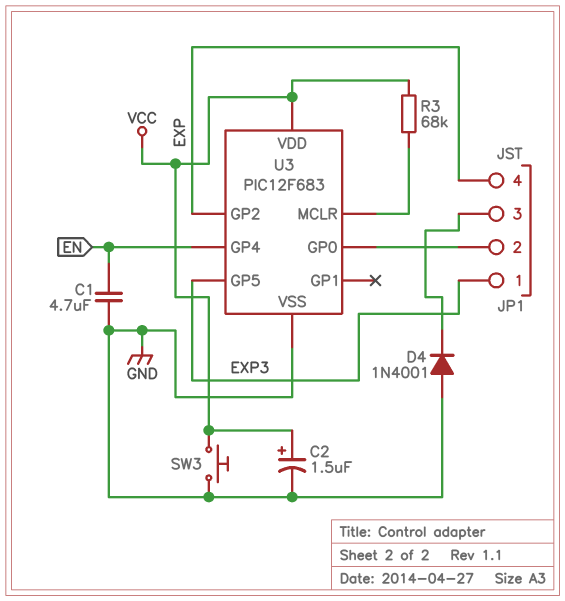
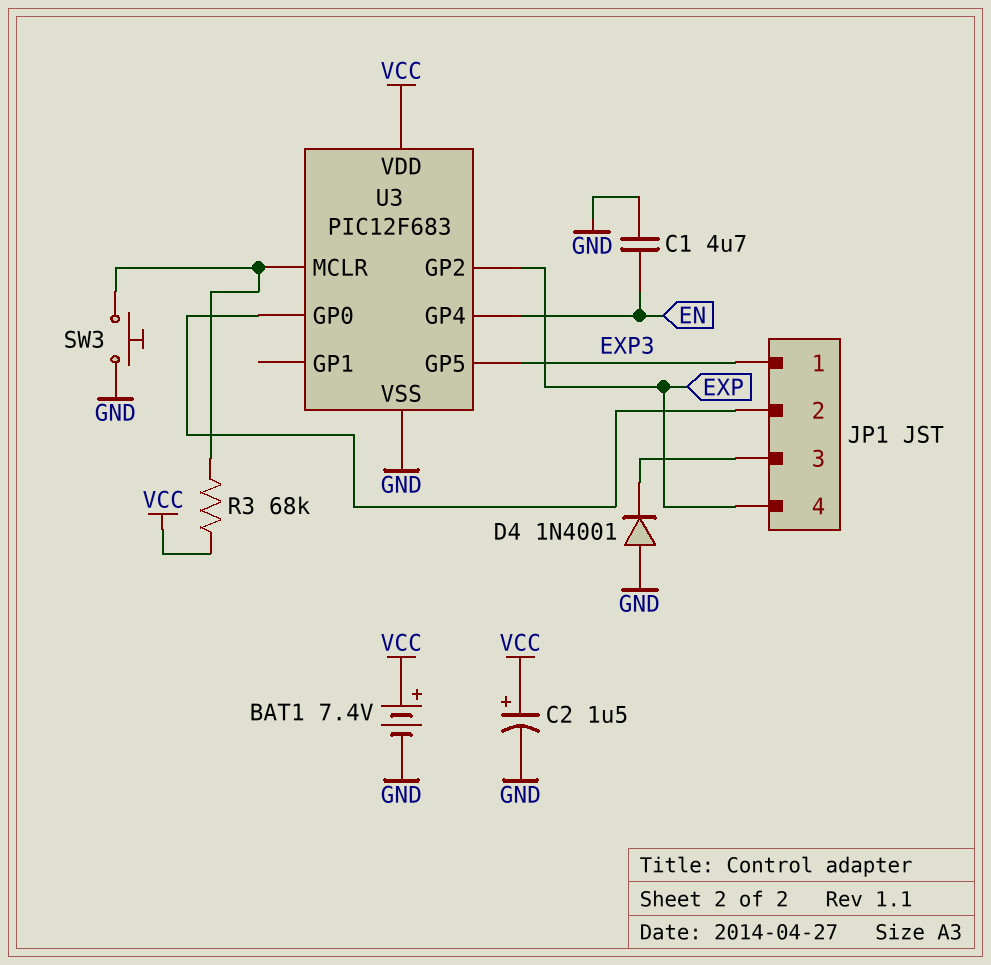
BAT1: none -> 7.4V (plus VCC, minus GND)
SW3: button (GND, VCC) -> button (GND, U3/MCLR)

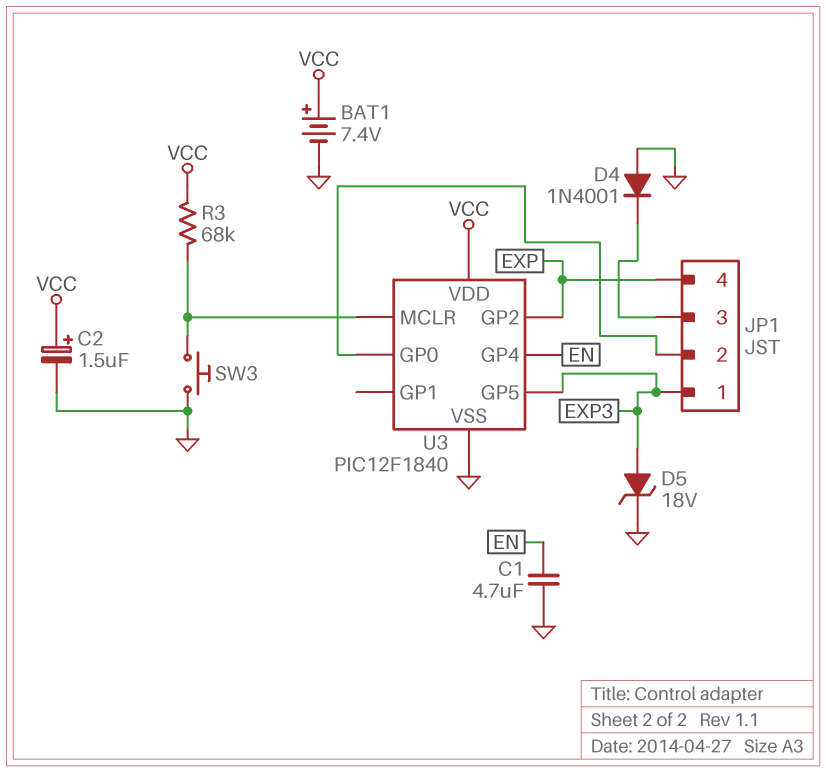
D5: none -> zener 18V (A EXP3, K GND)
U3: PIC12F683 -> PIC12F1840

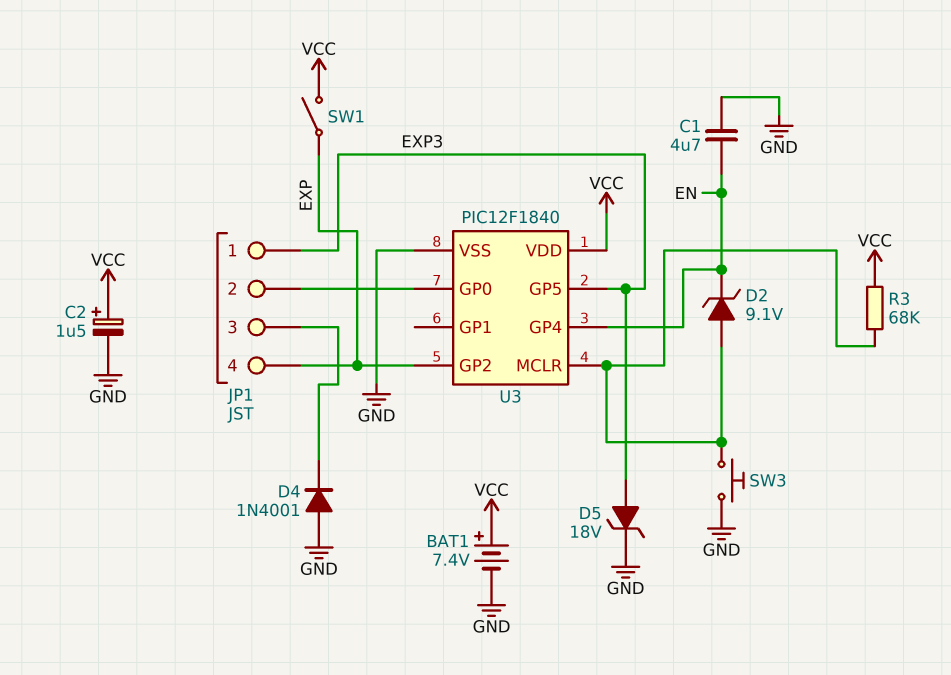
D2: none -> zener 9.1V (A U3/MCLR, K EN)
SW1: none -> switch (EXP, VCC)

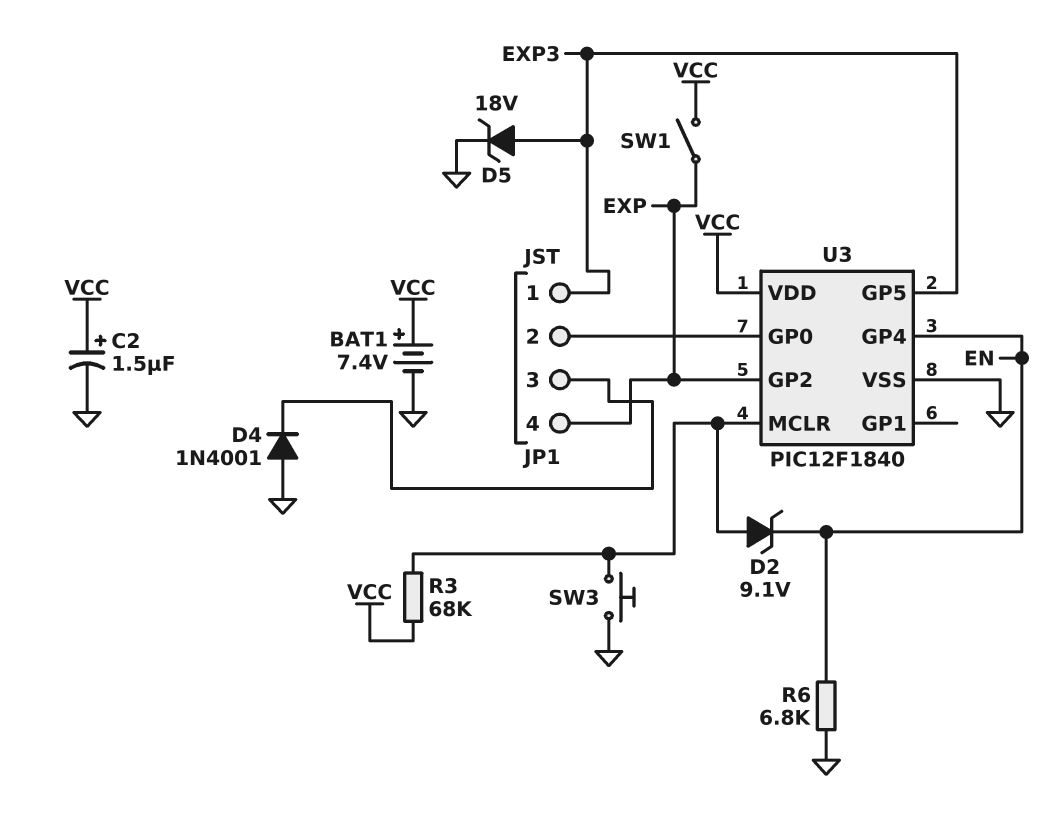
C1: 4.7uF (EN, GND) -> none
R6: none -> 6.8k (EN, GND)

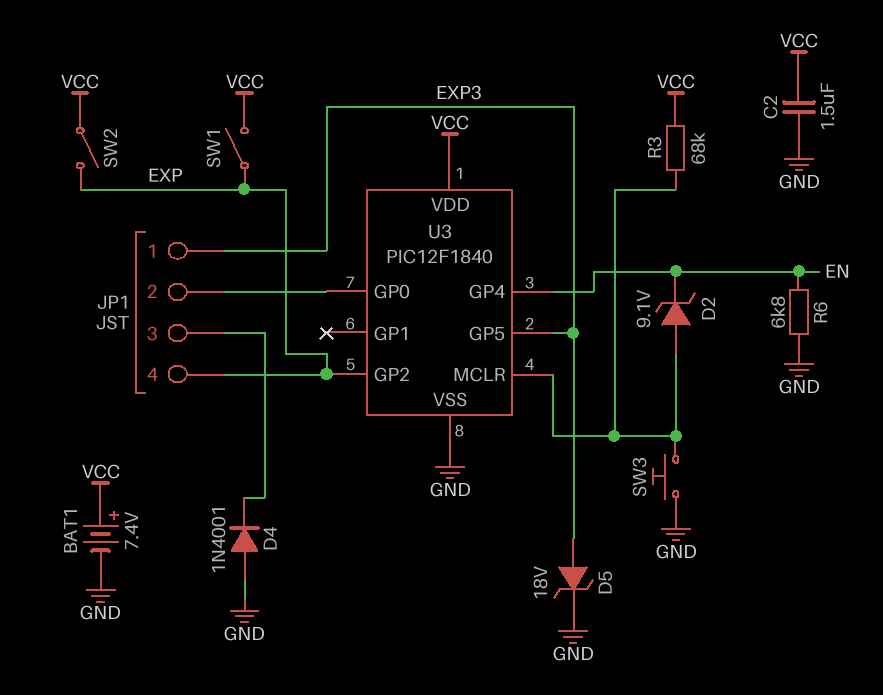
C2: 1.5uF (plus VCC, minus GND) -> 1.5uF (GND, VCC)
SW2: none -> switch (EXP, VCC)

